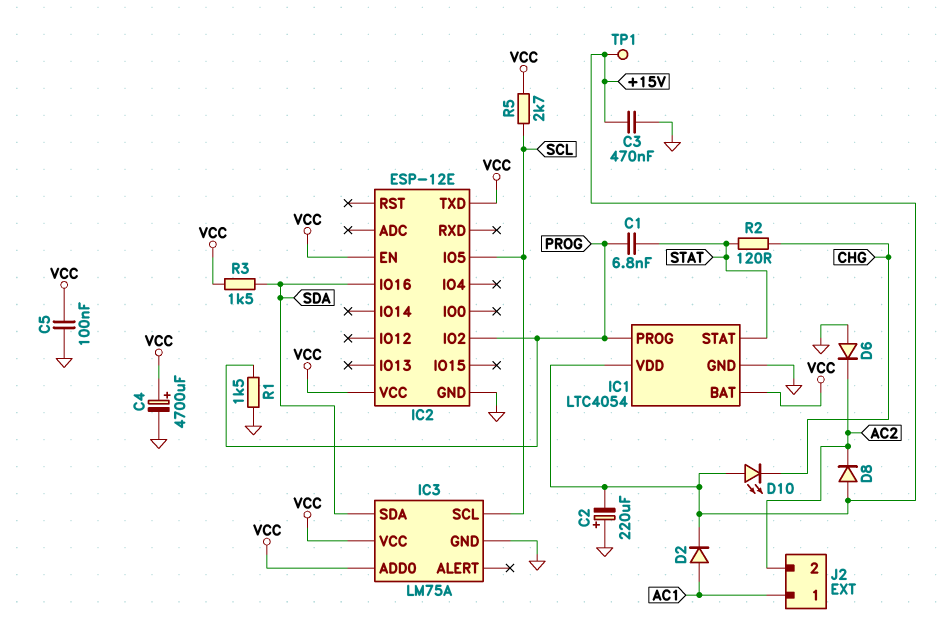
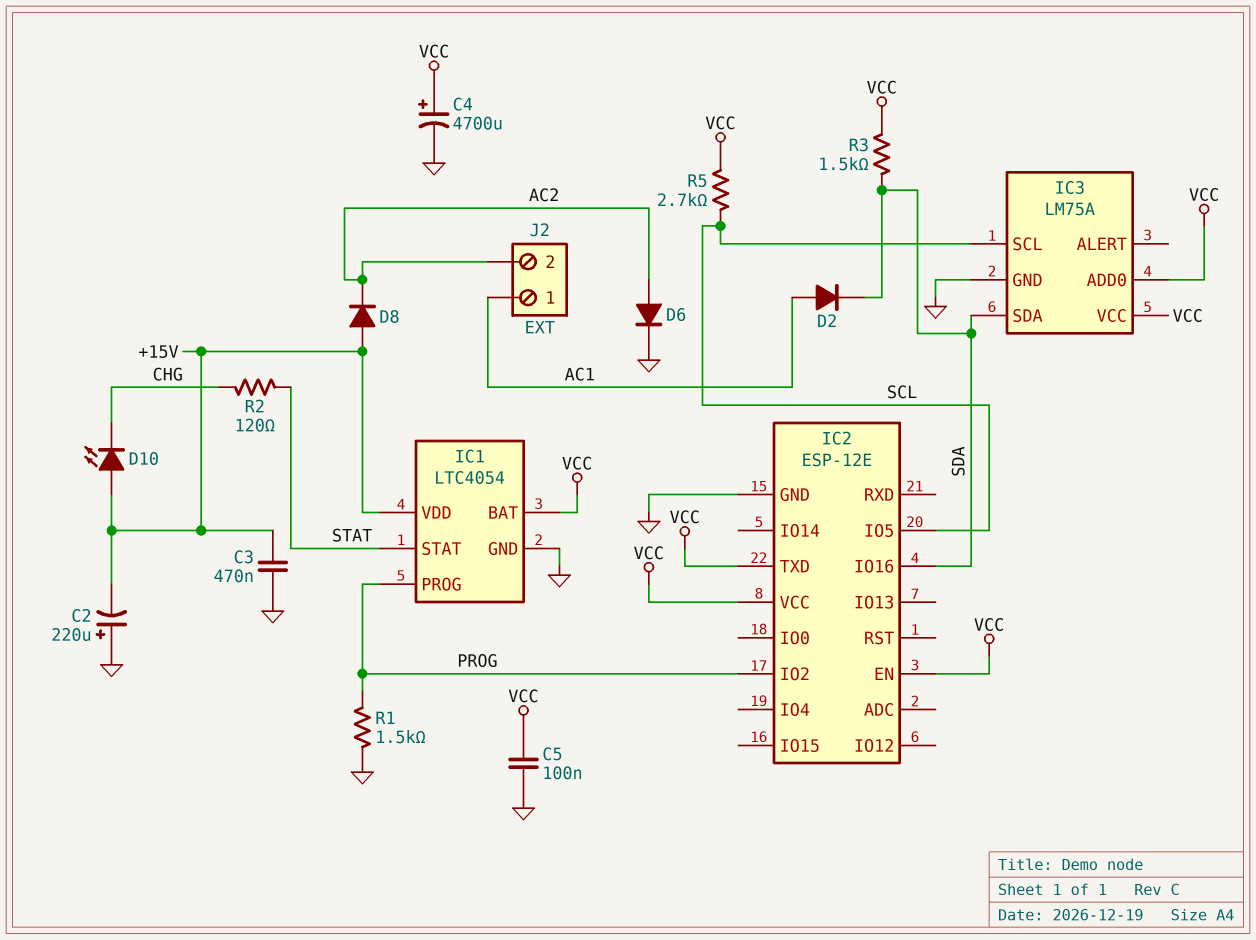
C1: 6.8nF (PROG, STAT) -> none
D2: diode (A AC1, K +15V) -> diode (A AC1, K SDA)
D6: diode (A GND, K AC2) -> diode (A AC2, K GND)
TP1: test point (+15V) -> none

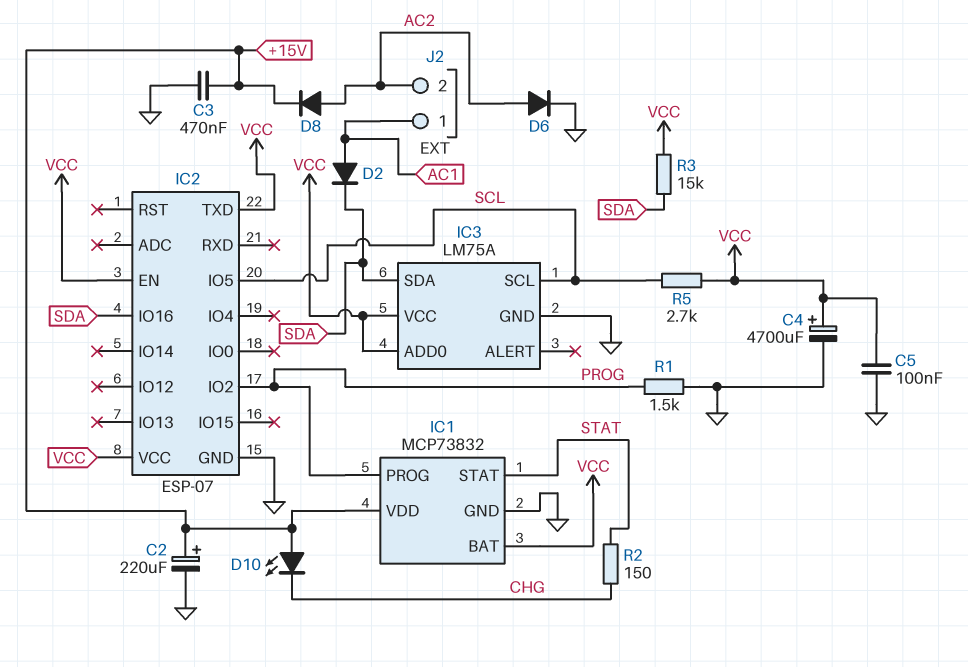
C2: 220uF (plus GND, minus +15V) -> 220uF (plus +15V, minus GND)
D8: diode (A +15V, K AC2) -> diode (A AC2, K +15V)
IC1: LTC4054 -> MCP73832
IC2: ESP-12E -> ESP-07
R2: 120 (CHG, STAT) -> 150 (CHG, STAT)
R3: 1.5k (SDA, VCC) -> 15k (SDA, VCC)

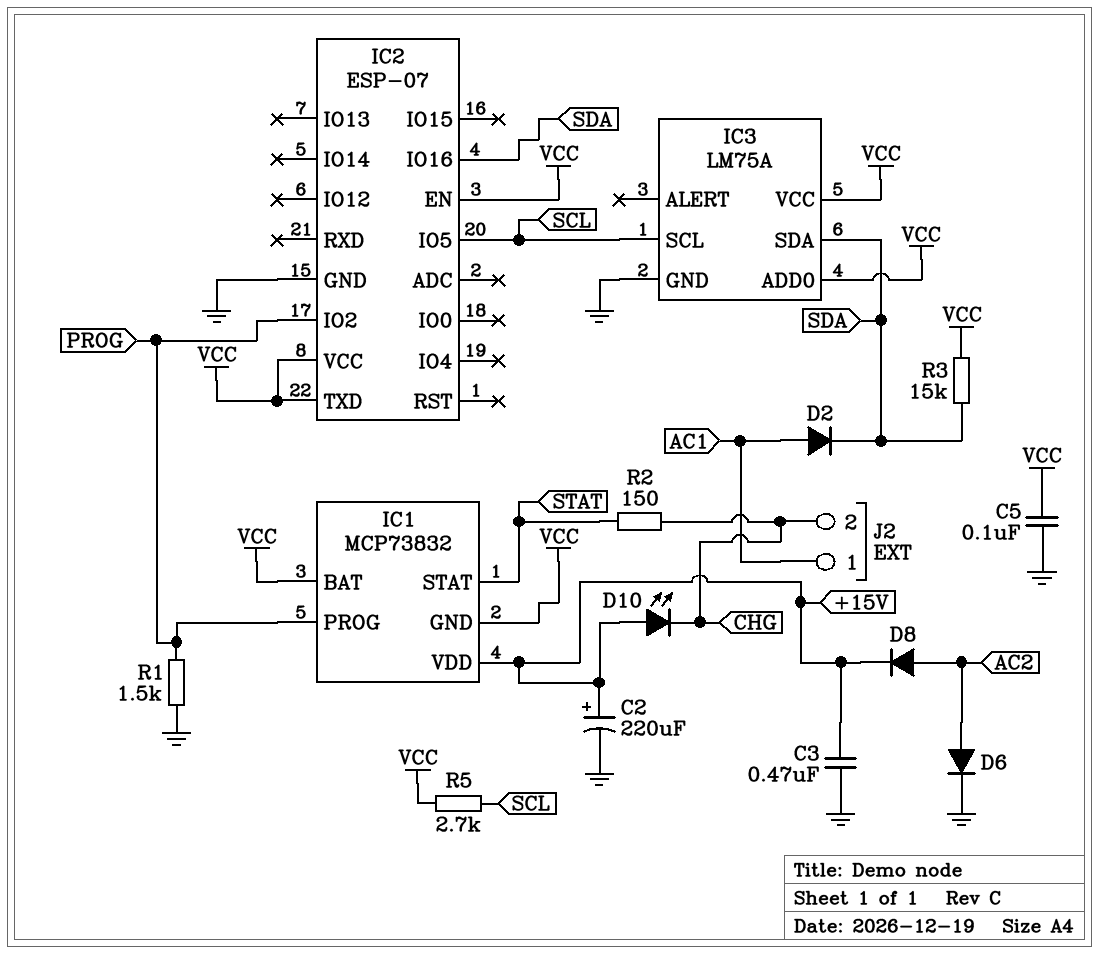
C4: 4700uF (plus VCC, minus GND) -> none
IC1 pin GND: GND -> VCC
J2 pin 2: AC2 -> CHG

